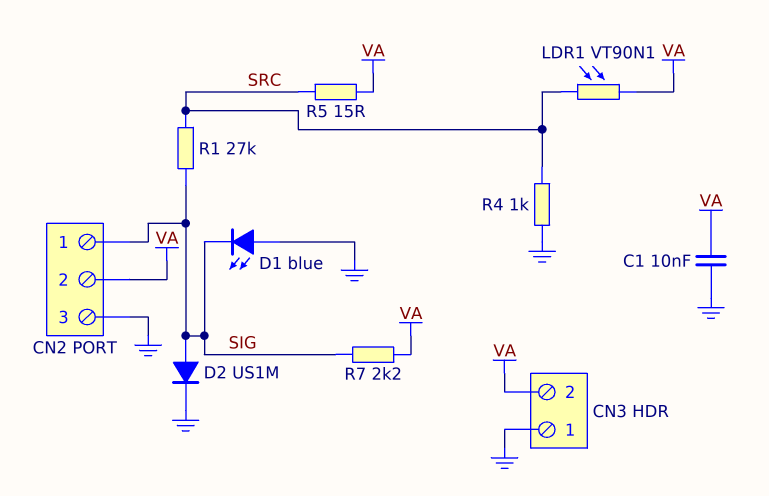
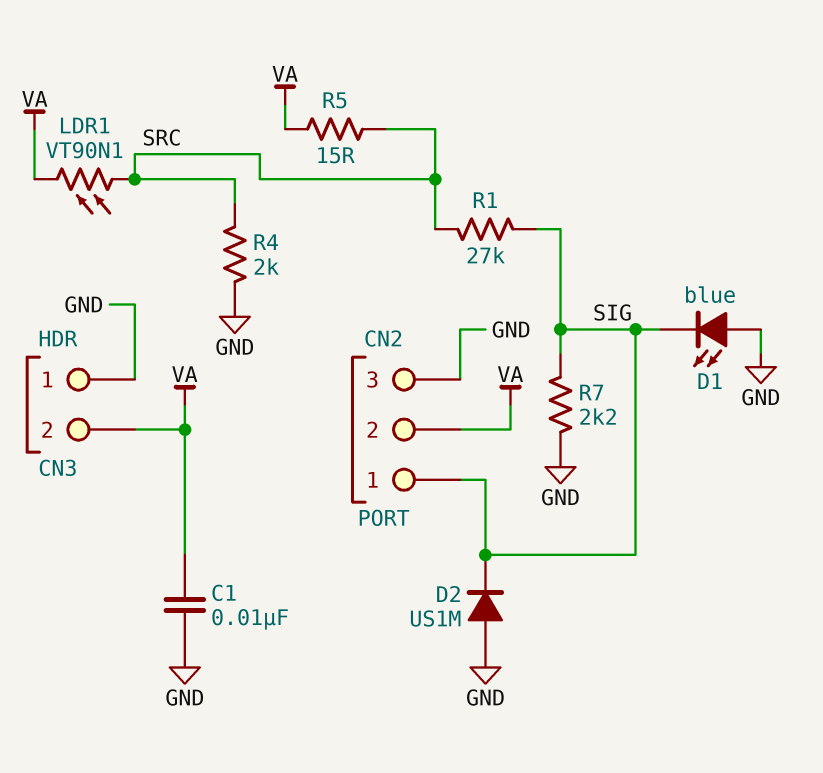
D2: diode US1M (A SIG, K GND) -> diode US1M (A GND, K SIG)
R4: 1k (GND, SRC) -> 2k (GND, SRC)
R7: 2.2k (SIG, VA) -> 2.2k (GND, SIG)

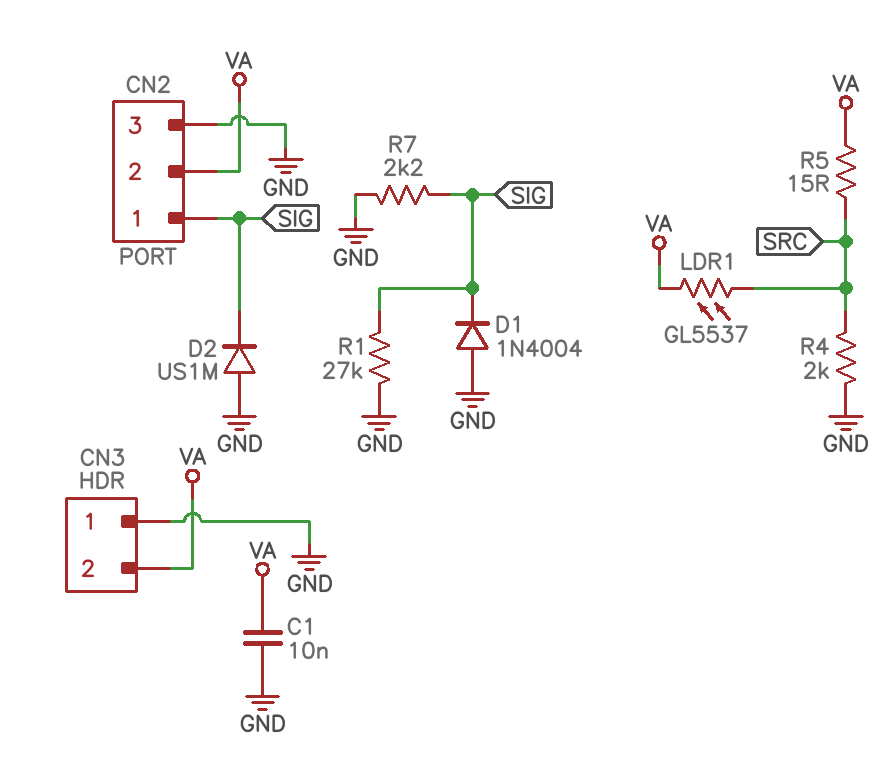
D1: LED blue (A GND, K SIG) -> diode 1N4004 (A GND, K SIG)
LDR1: VT90N1 (SRC, VA) -> GL5537 (SRC, VA)
R1: 27k (SIG, SRC) -> 27k (GND, SIG)

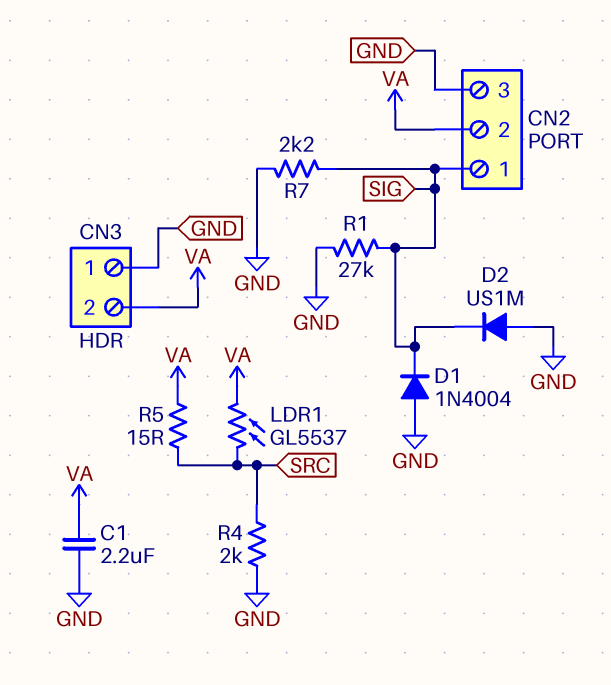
C1: 10nF (GND, VA) -> 2.2uF (GND, VA)

